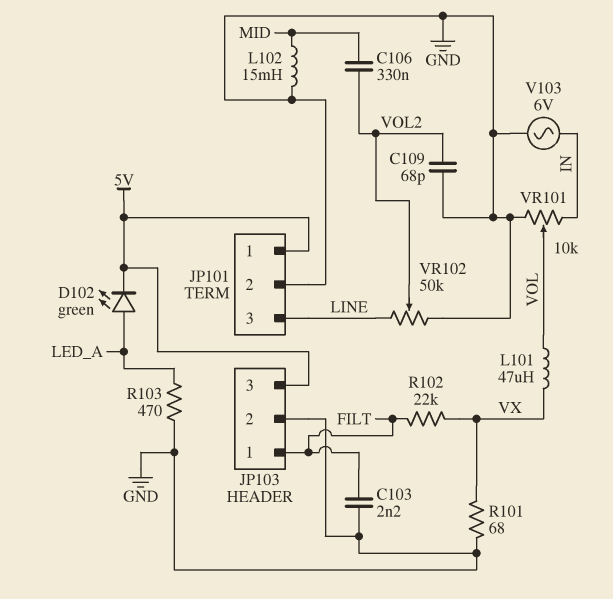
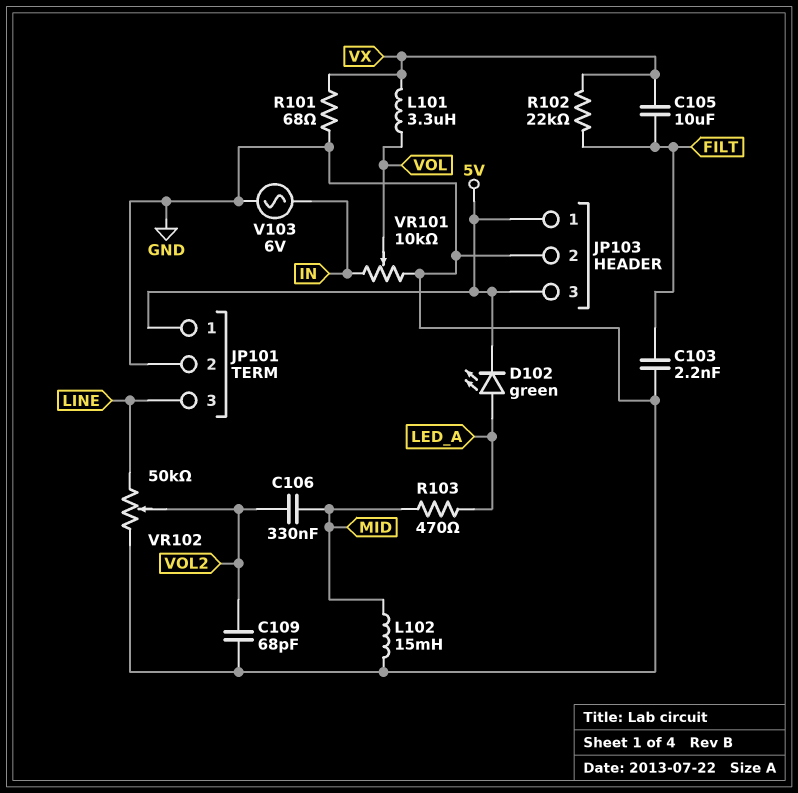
C105: none -> 10uF (FILT, VX)
JP103 pin 1: FILT -> 5V
L101: 47uH (VOL, VX) -> 3.3uH (VOL, VX)
R103: 470 (GND, LED_A) -> 470 (LED_A, MID)

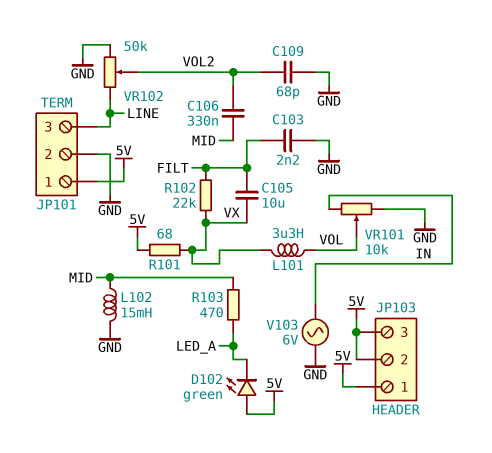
D102: LED green (A LED_A, K 5V) -> LED green (A 5V, K LED_A)
JP103 pin 2: GND -> 5V
R101: 68 (GND, VX) -> 68 (5V, VX)

